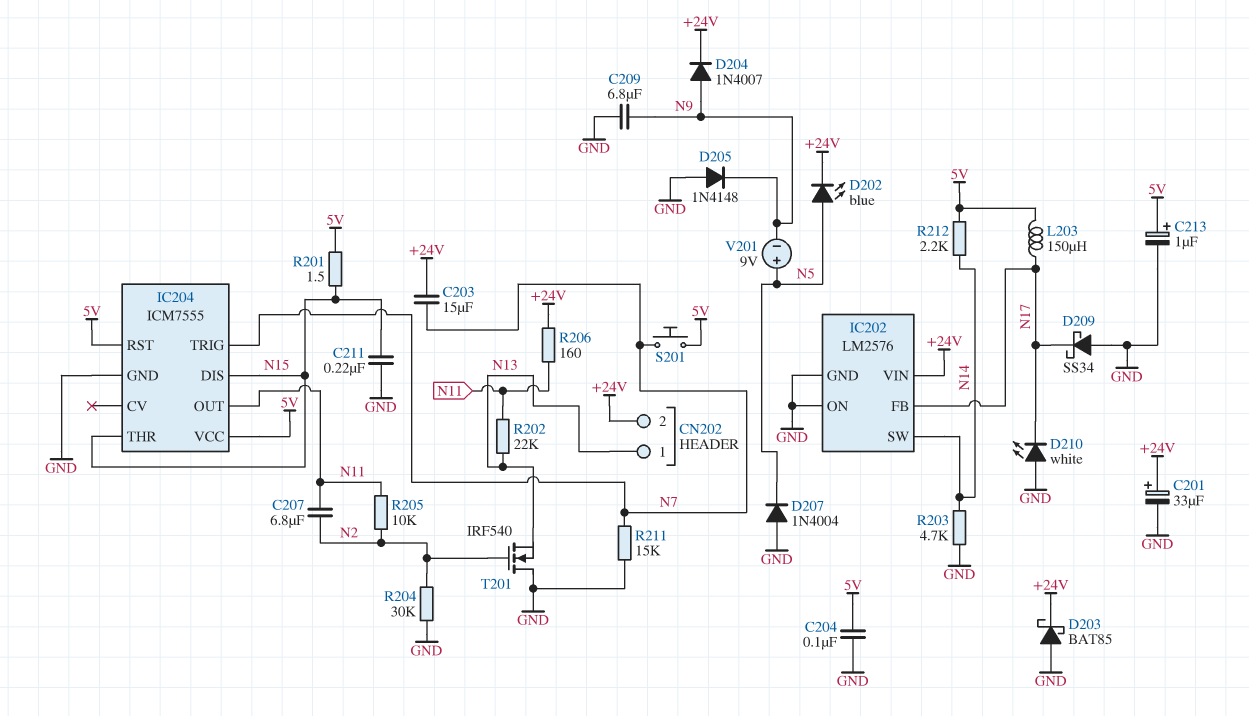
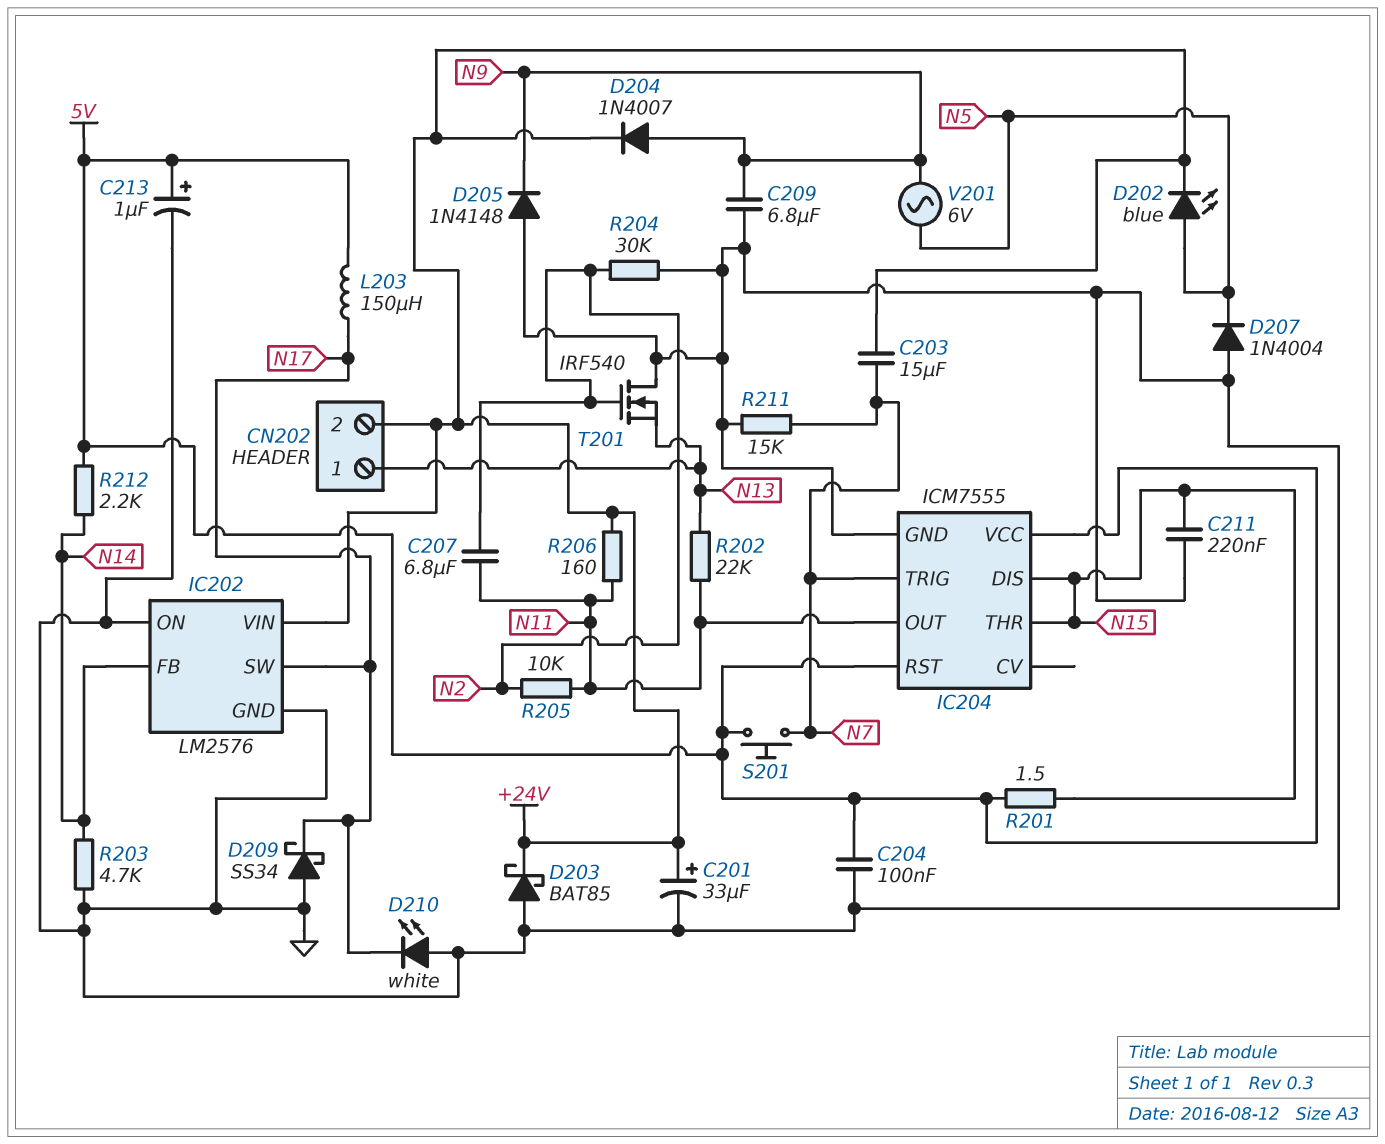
IC202 pin FB: N17 -> N14
IC202 pin SW: N14 -> N17
V201: 9V (plus N5, minus N9) -> AC 6V (N5, N9)

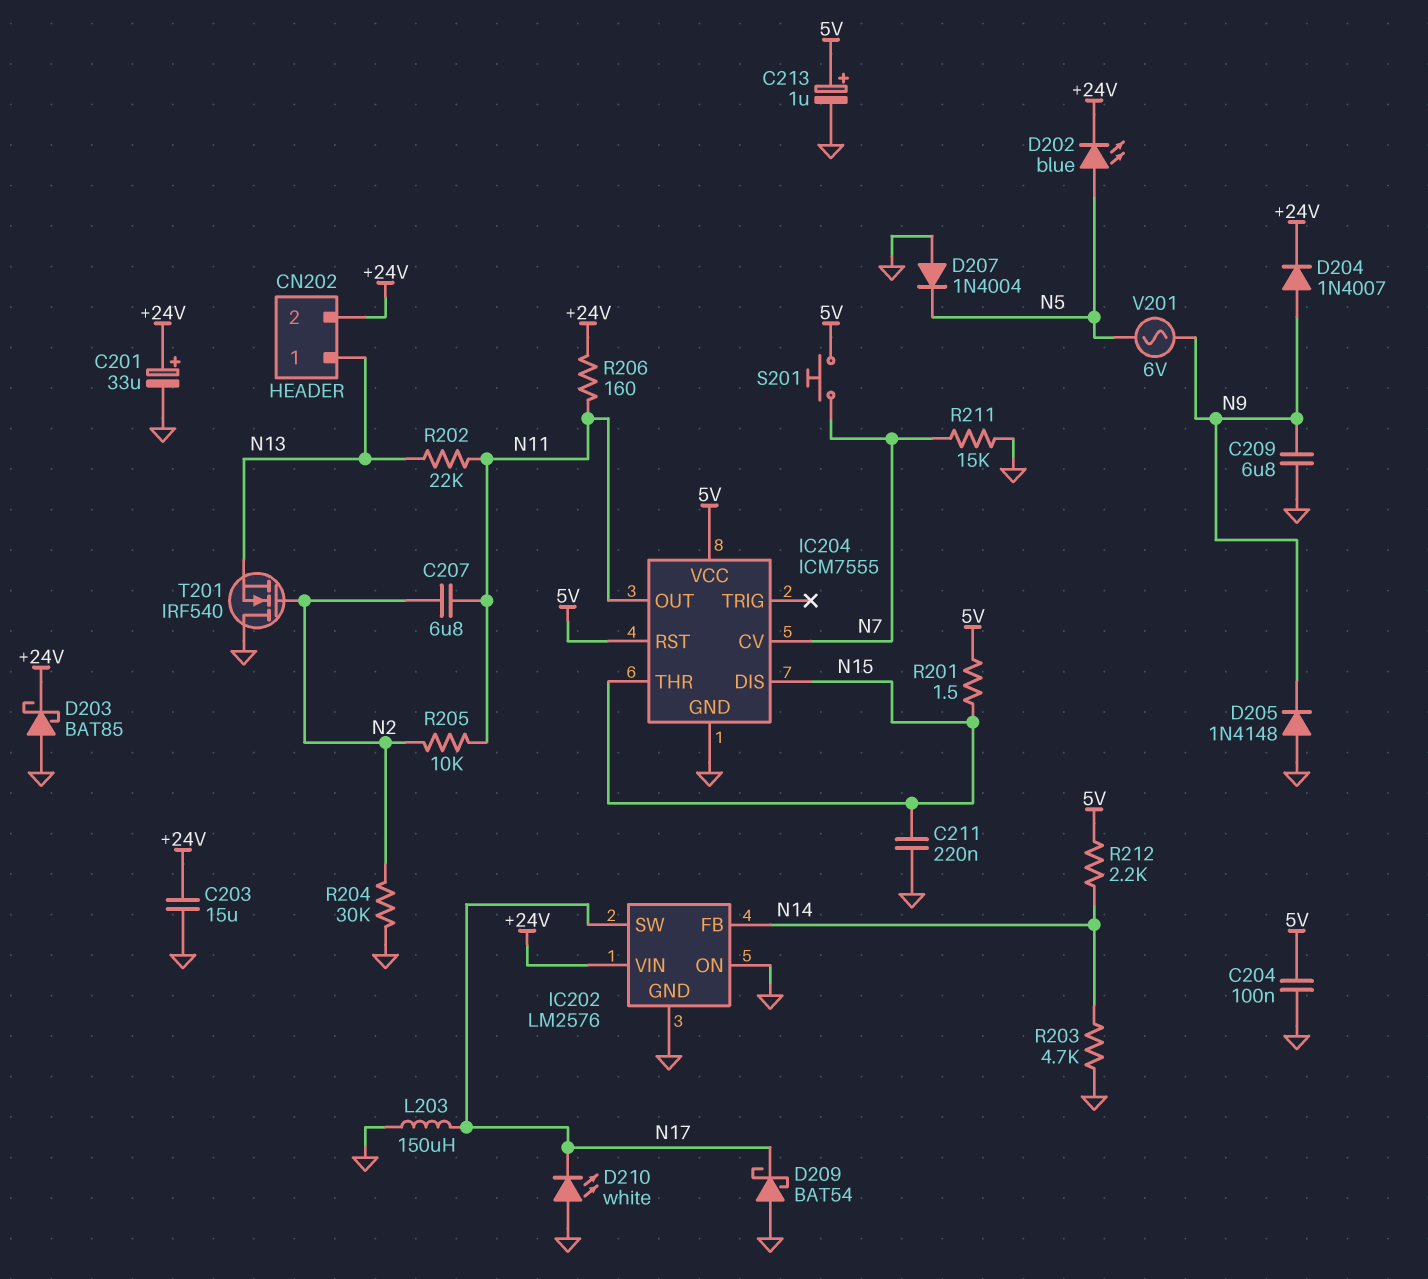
C203: 15uF (+24V, N7) -> 15uF (+24V, GND)
D209: schottky SS34 (A GND, K N17) -> schottky BAT54 (A GND, K N17)
IC204 pin CV: none -> N7
IC204 pin TRIG: N7 -> none
L203: 150uH (5V, N17) -> 150uH (GND, N17)

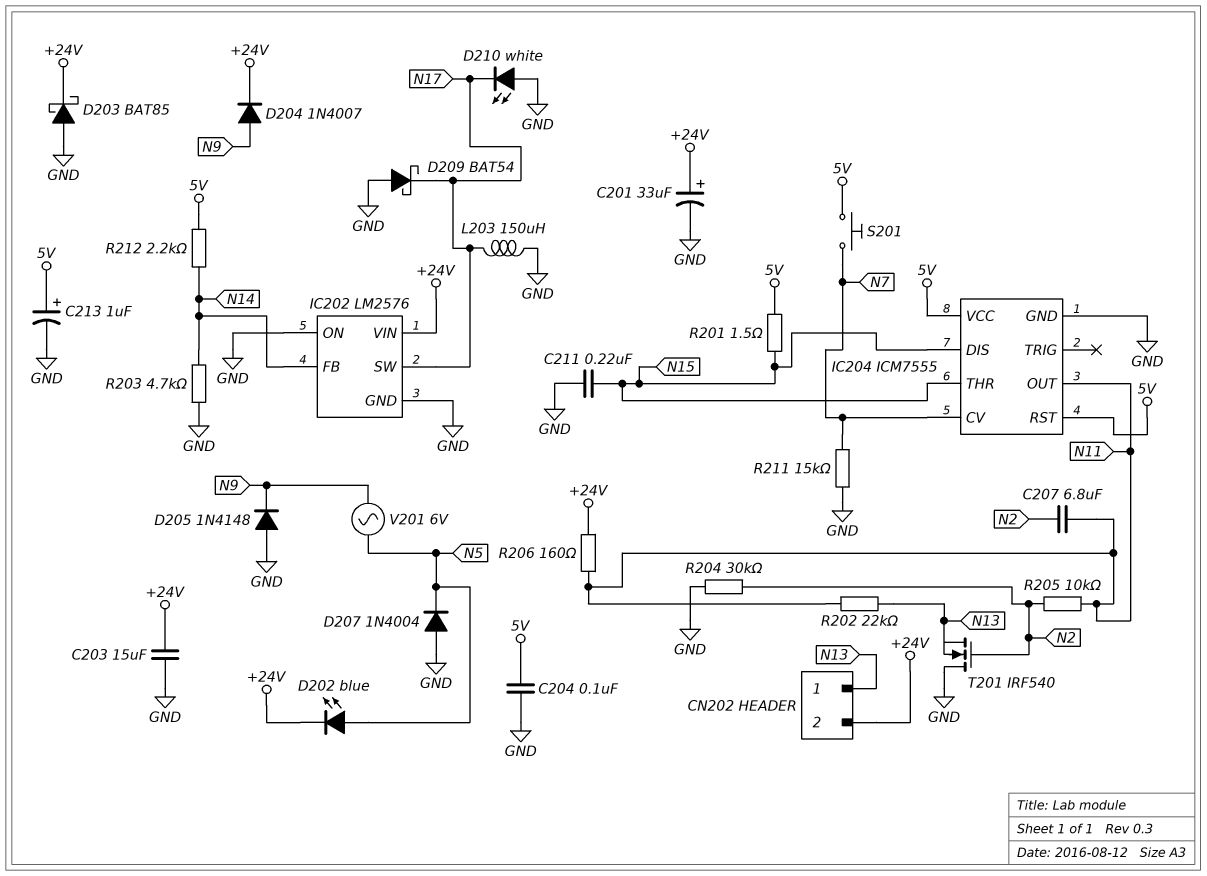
C209: 6.8uF (GND, N9) -> none

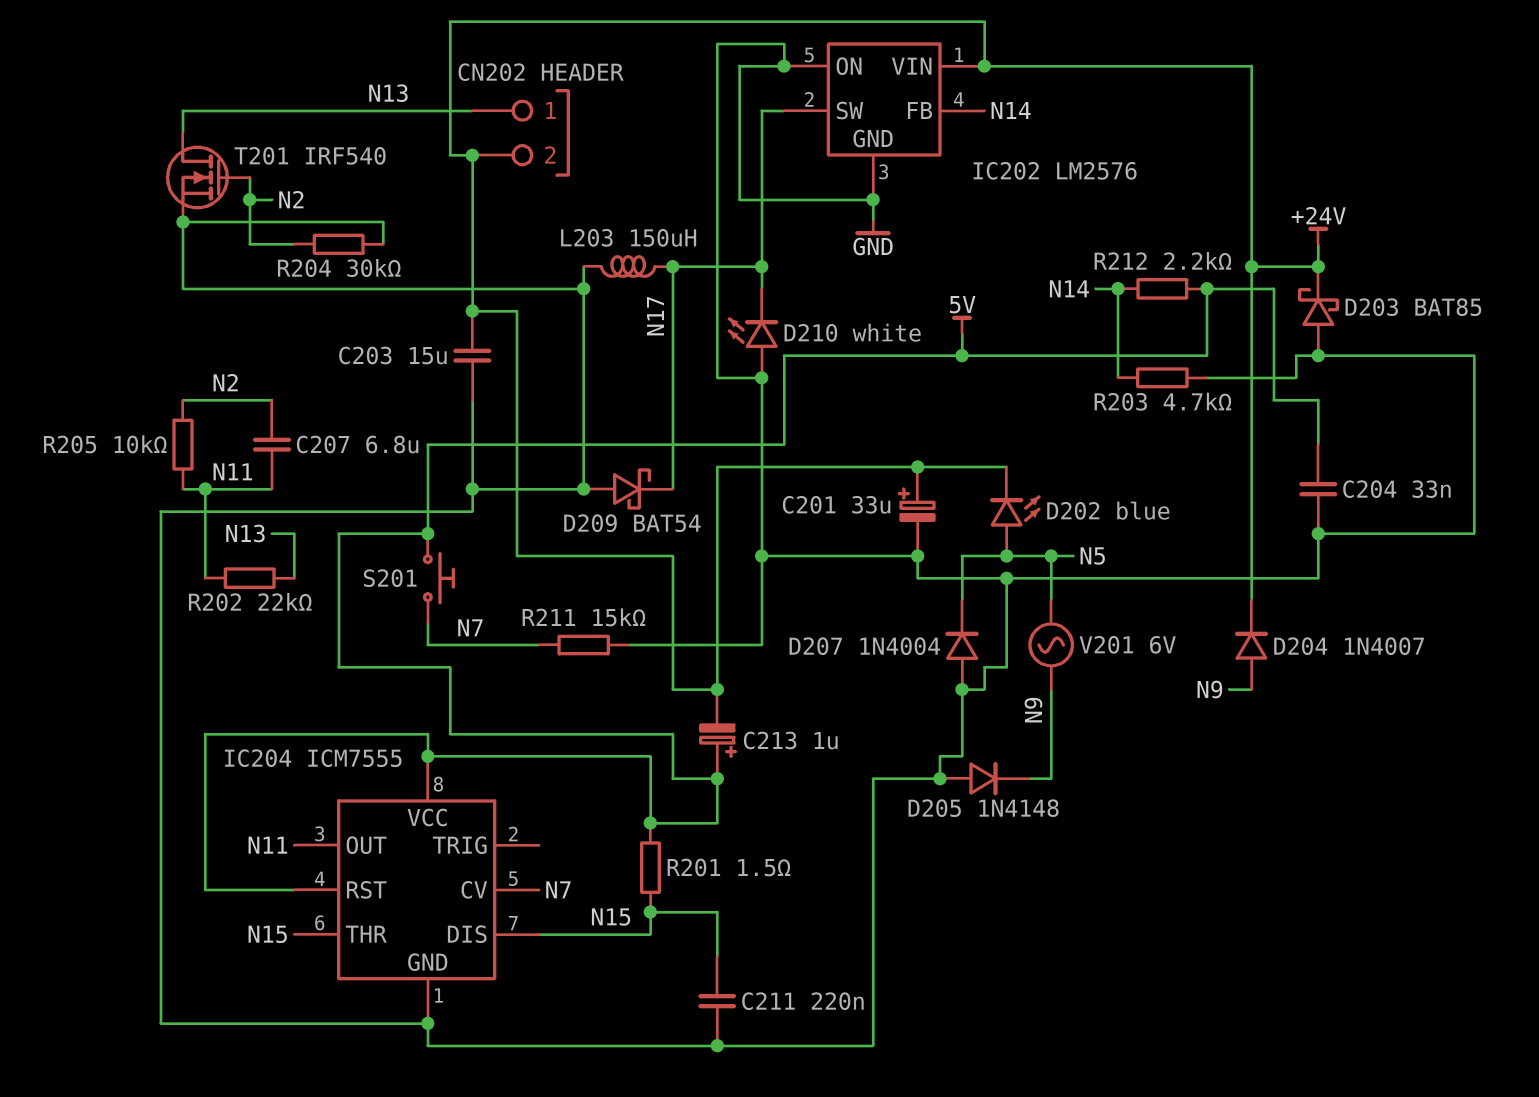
C204: 100nF (5V, GND) -> 33nF (5V, GND)
C213: 1uF (plus 5V, minus GND) -> 1uF (plus 5V, minus +24V)
R206: 160 (+24V, N11) -> none
T201: NMOS IRF540 (G N2, D GND, S N13) -> NMOS IRF540 (G N2, D N13, S GND)

